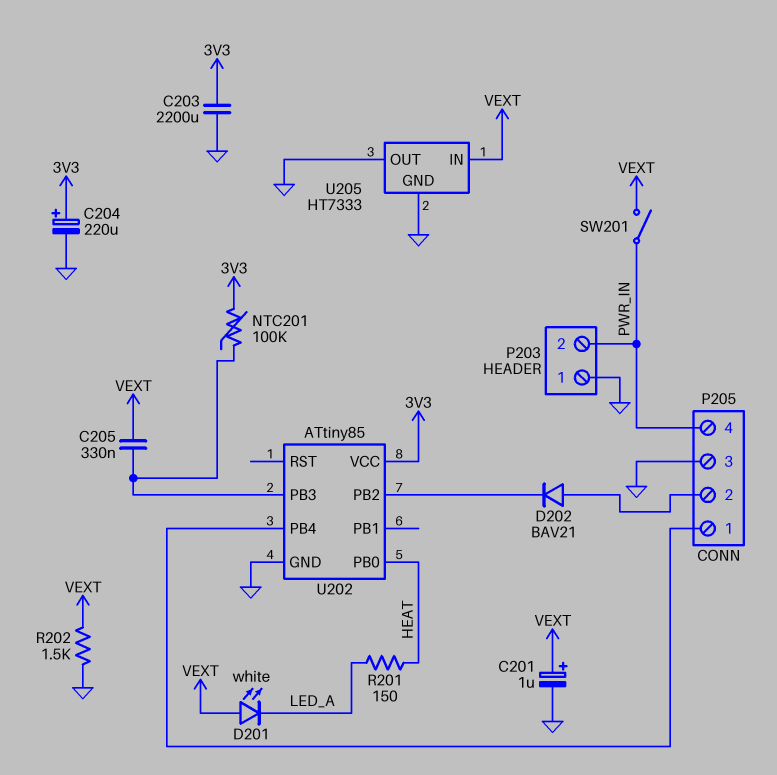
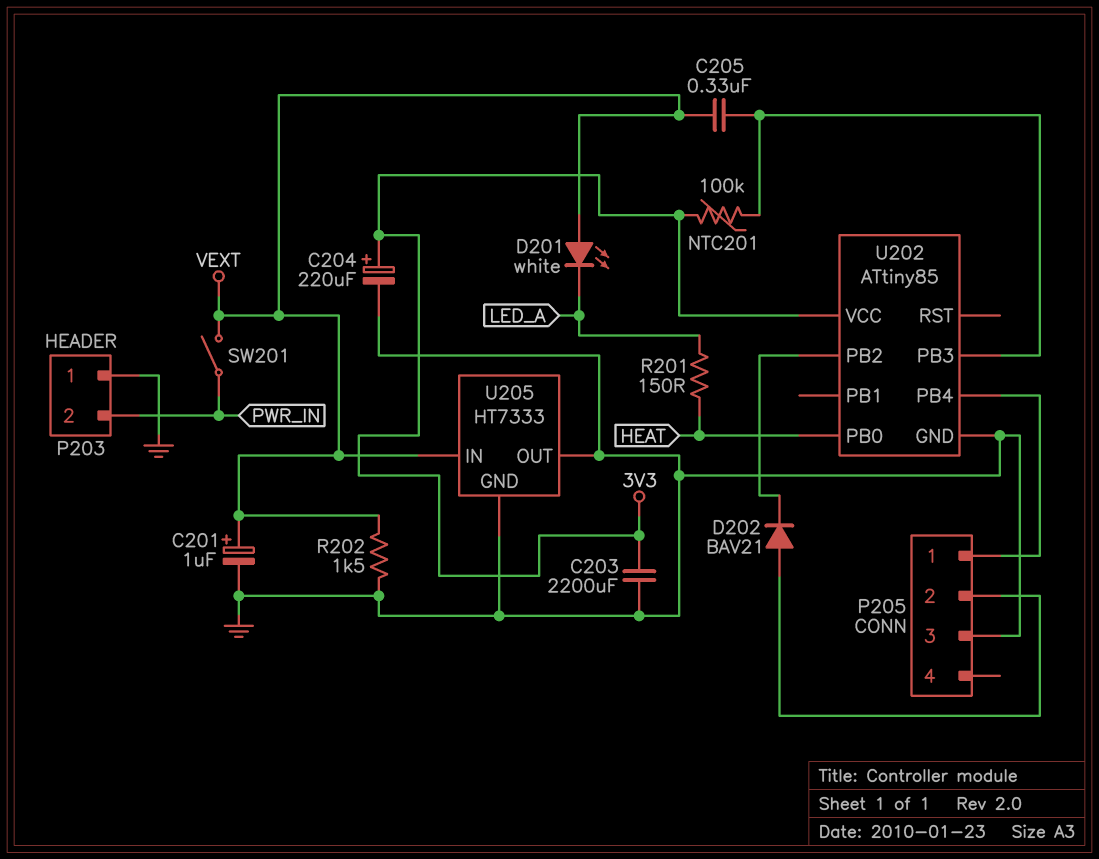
P205 pin 4: PWR_IN -> none

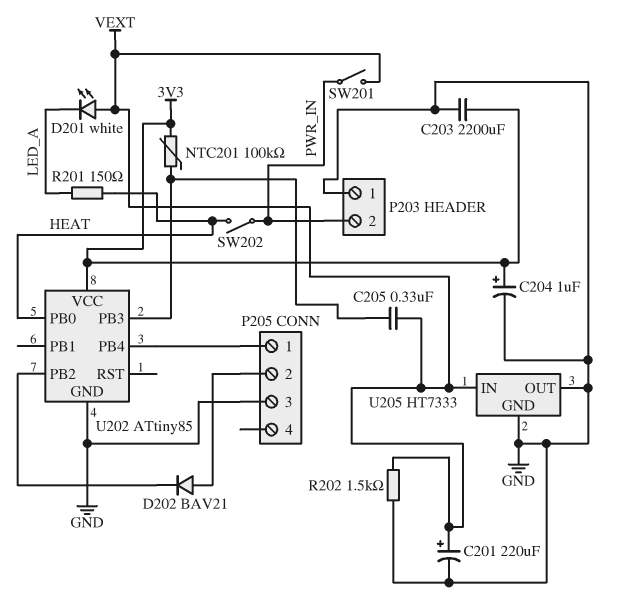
C201: 1uF (plus VEXT, minus GND) -> 220uF (plus VEXT, minus GND)
C204: 220uF (plus 3V3, minus GND) -> 1uF (plus 3V3, minus GND)
SW202: none -> switch (HEAT, PWR_IN)

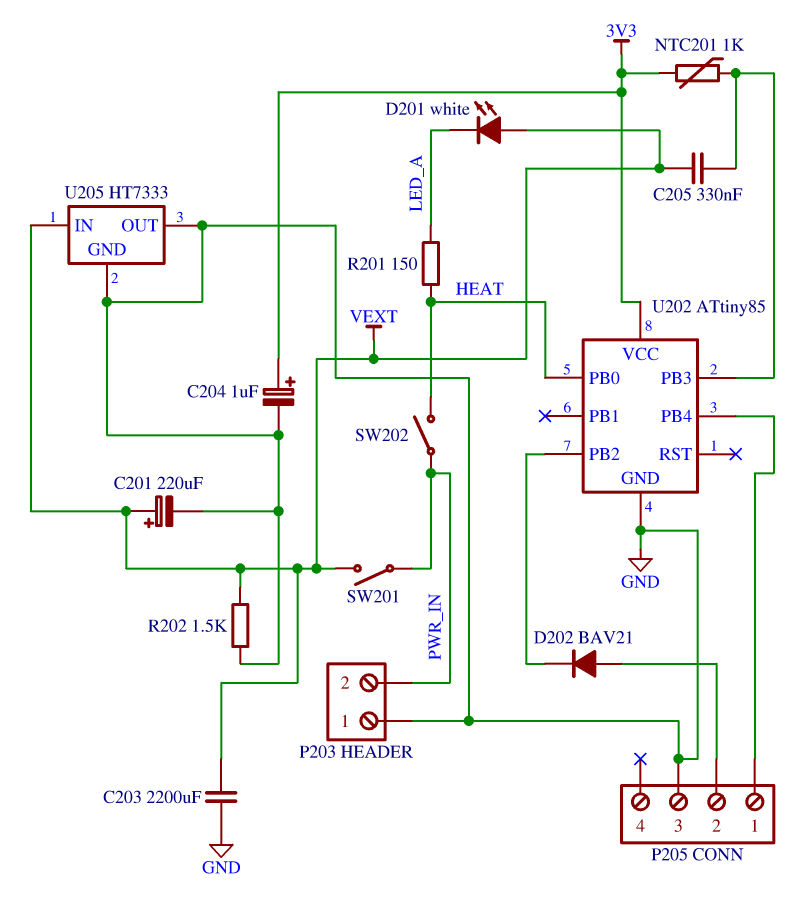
C203: 2200uF (3V3, GND) -> 2200uF (GND, VEXT)
NTC201: 100k (3V3, U202/PB3) -> 1k (3V3, U202/PB3)

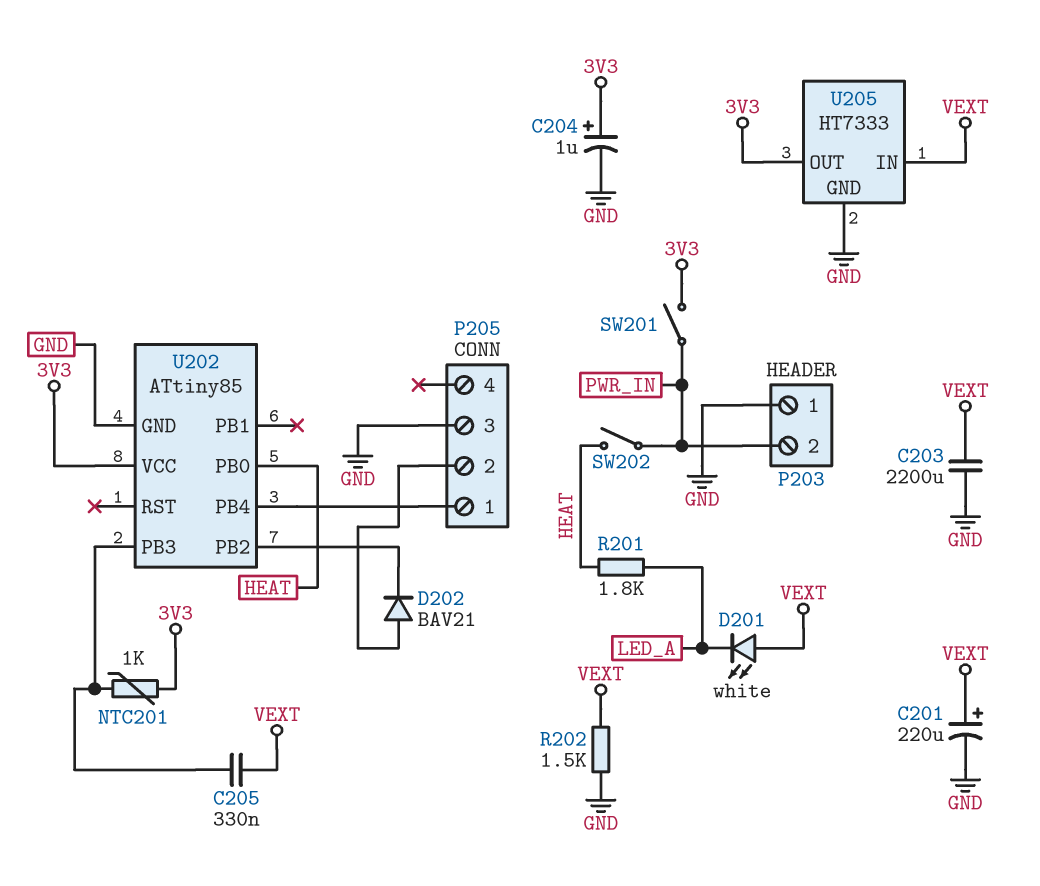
R201: 150 (HEAT, LED_A) -> 1.8k (HEAT, LED_A)
SW201: switch (PWR_IN, VEXT) -> switch (3V3, PWR_IN)
U205 pin OUT: GND -> 3V3

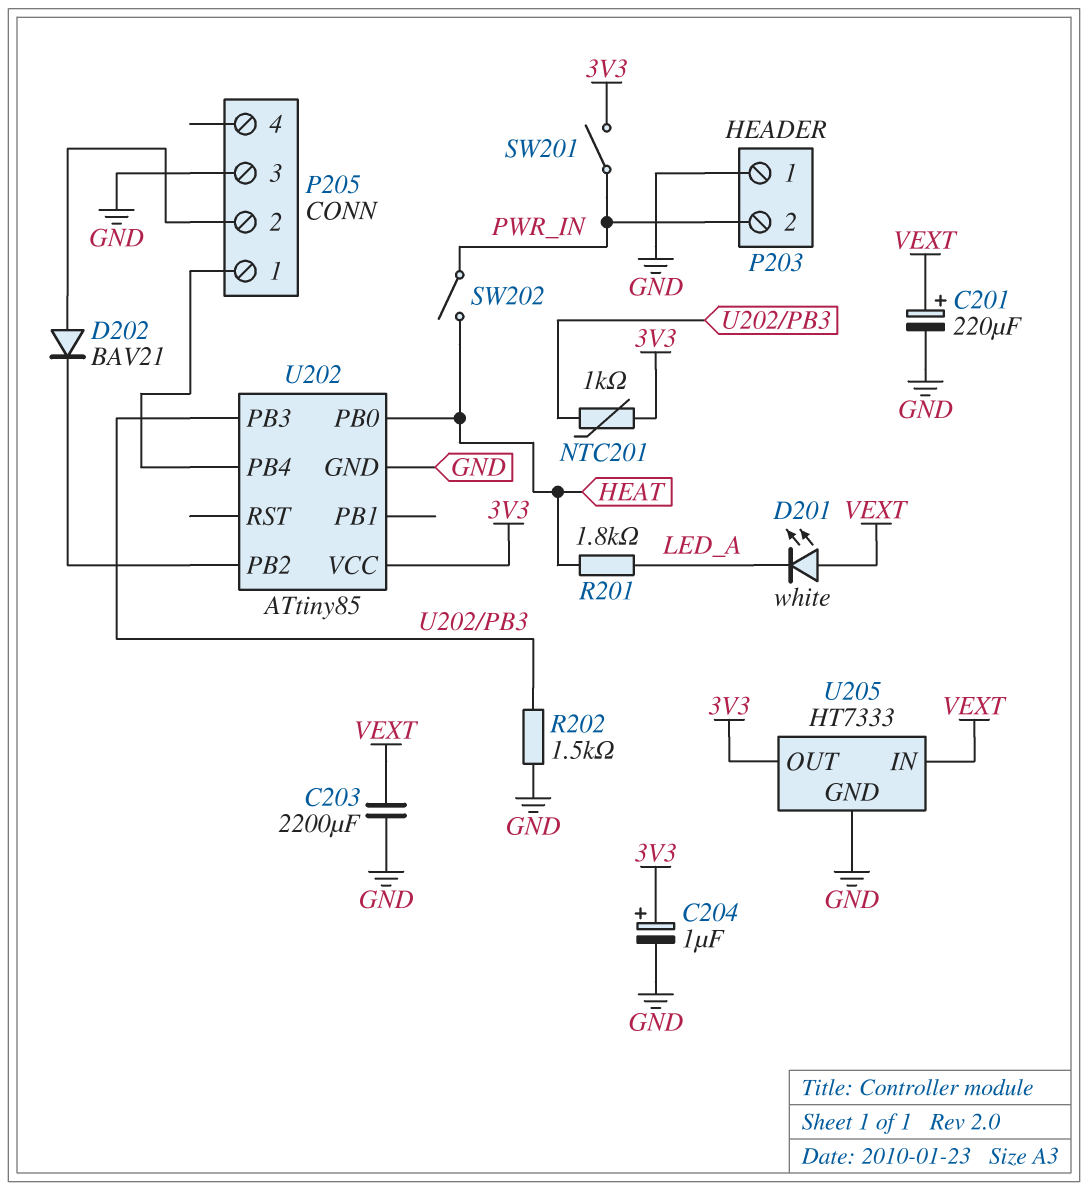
C205: 330nF (U202/PB3, VEXT) -> none
R202: 1.5k (GND, VEXT) -> 1.5k (GND, U202/PB3)

